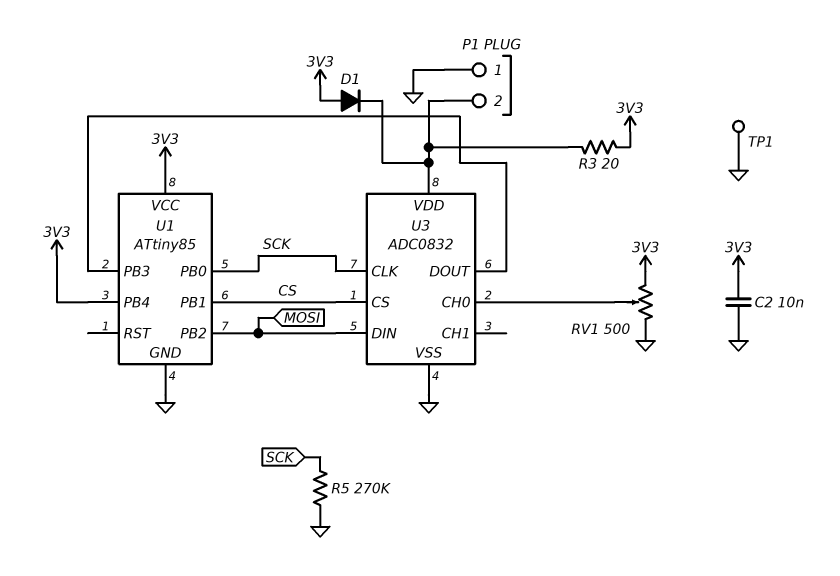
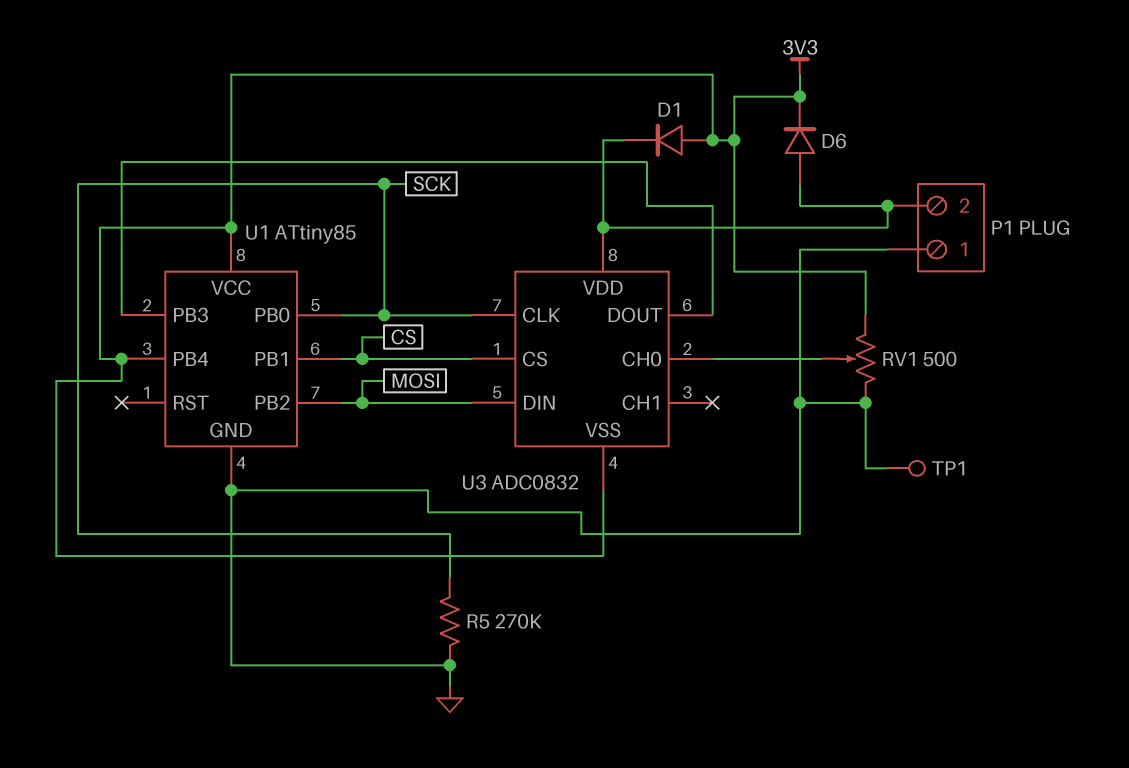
C2: 10nF (3V3, GND) -> none
D6: none -> diode (A P1/2, K 3V3)
R3: 20 (3V3, P1/2) -> none
U3 pin VSS: GND -> 3V3

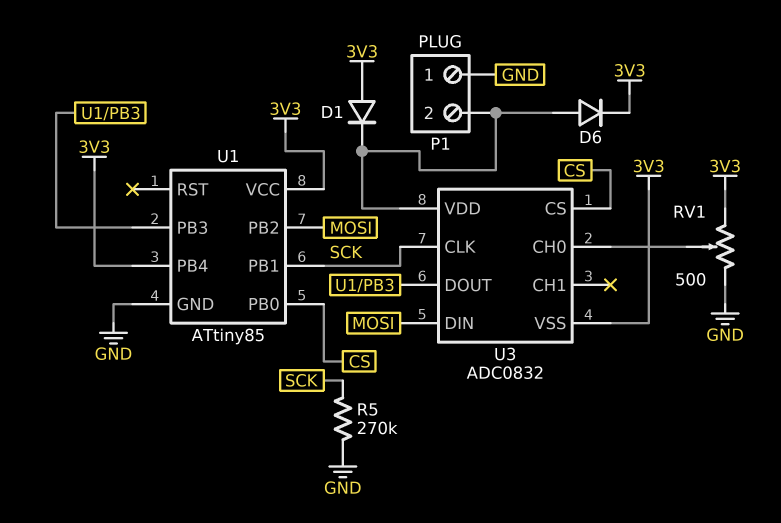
TP1: test point (GND) -> none
U1 pin PB0: SCK -> CS
U1 pin PB1: CS -> SCK

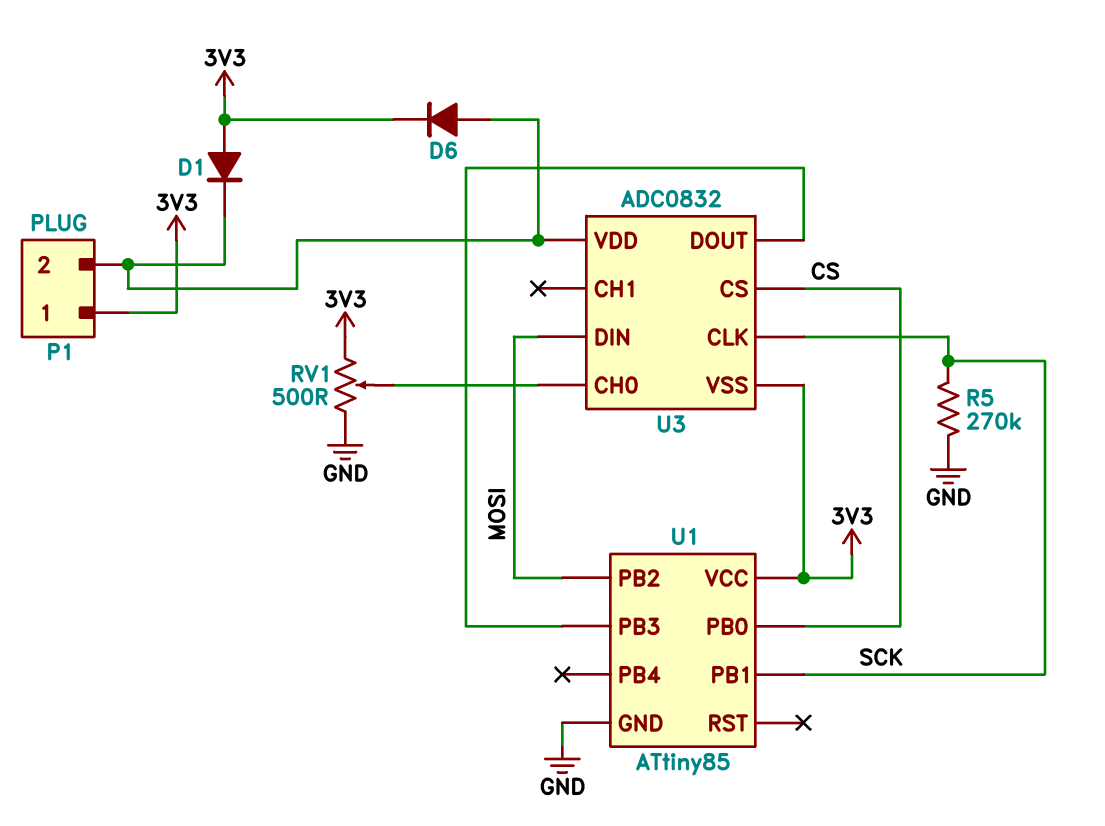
P1 pin 1: GND -> 3V3
U1 pin PB4: 3V3 -> none

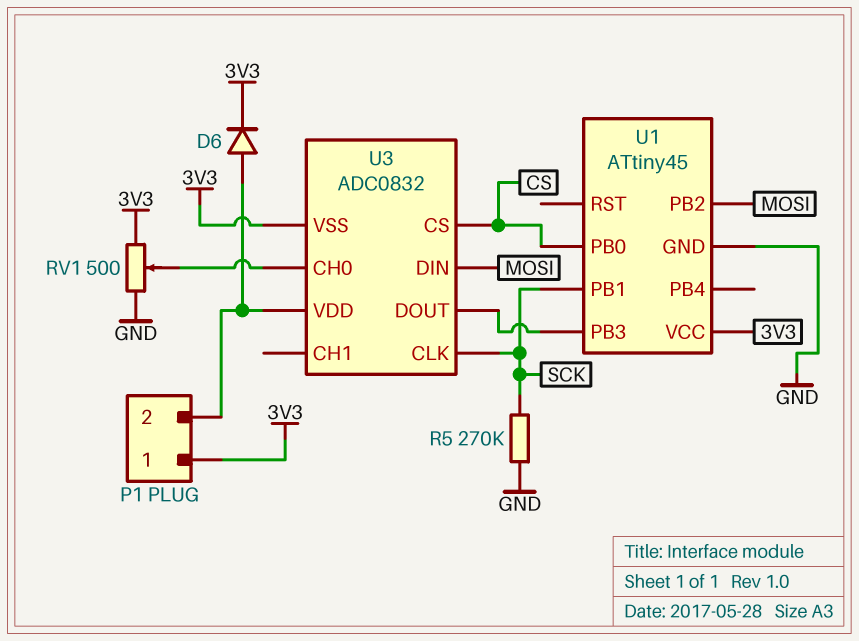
D1: diode (A 3V3, K P1/2) -> none
U1: ATtiny85 -> ATtiny45

